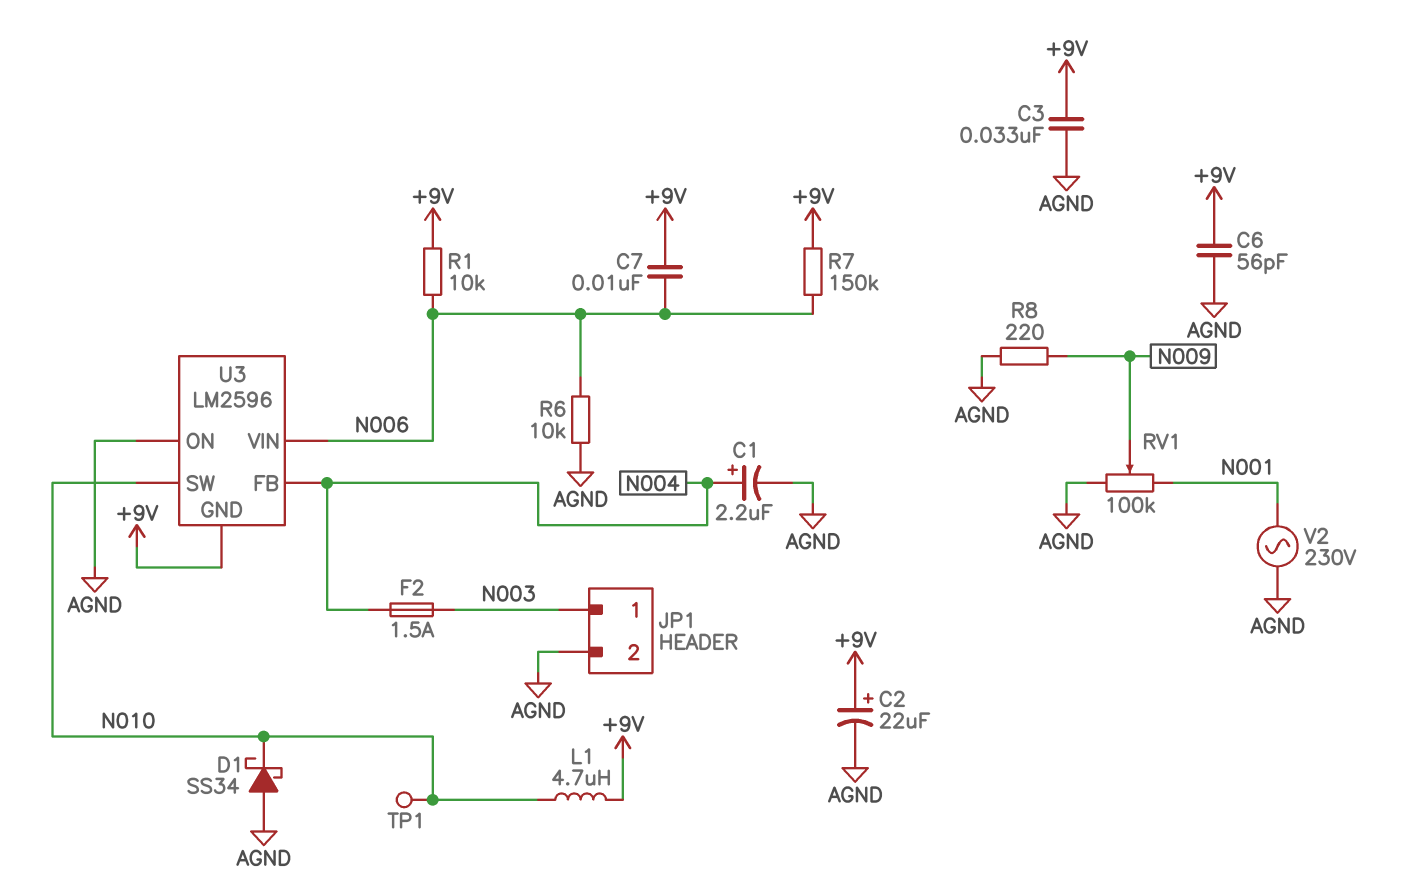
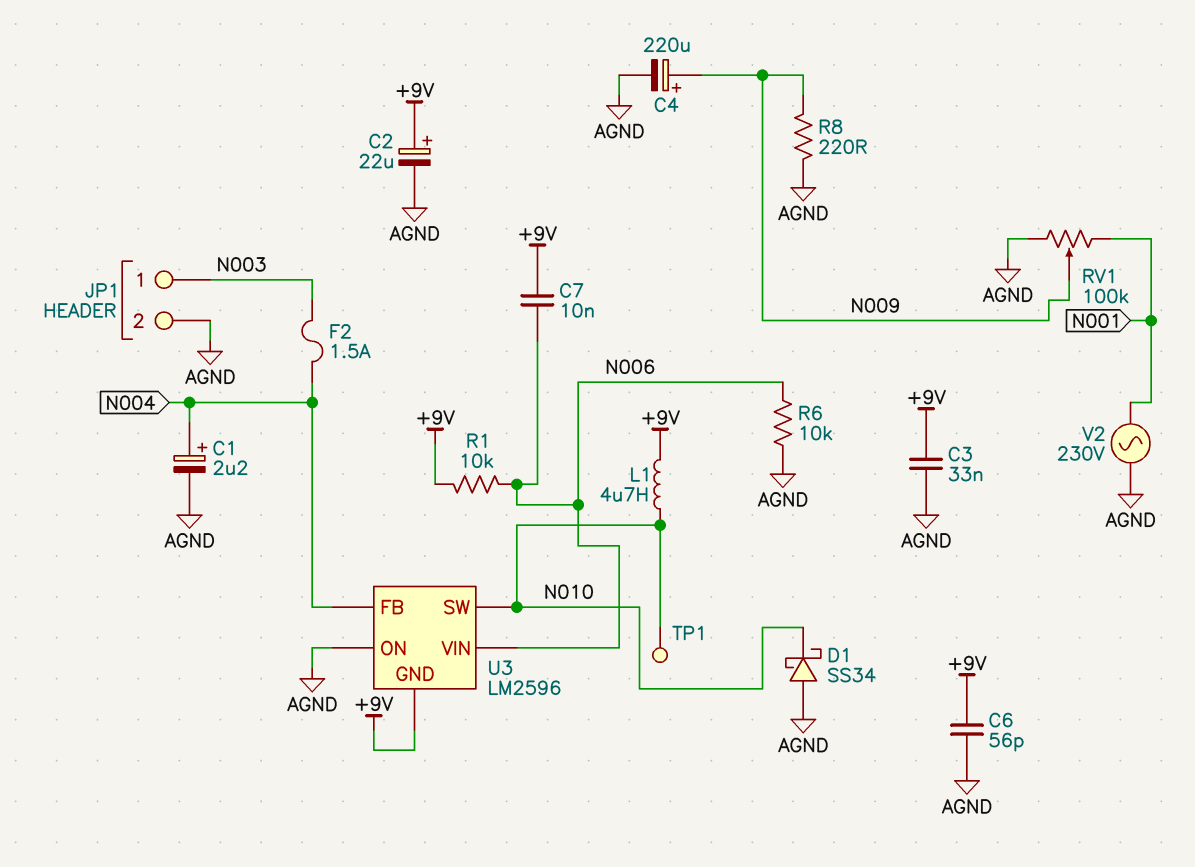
C4: none -> 220uF (plus N009, minus AGND)
R7: 150k (+9V, N006) -> none

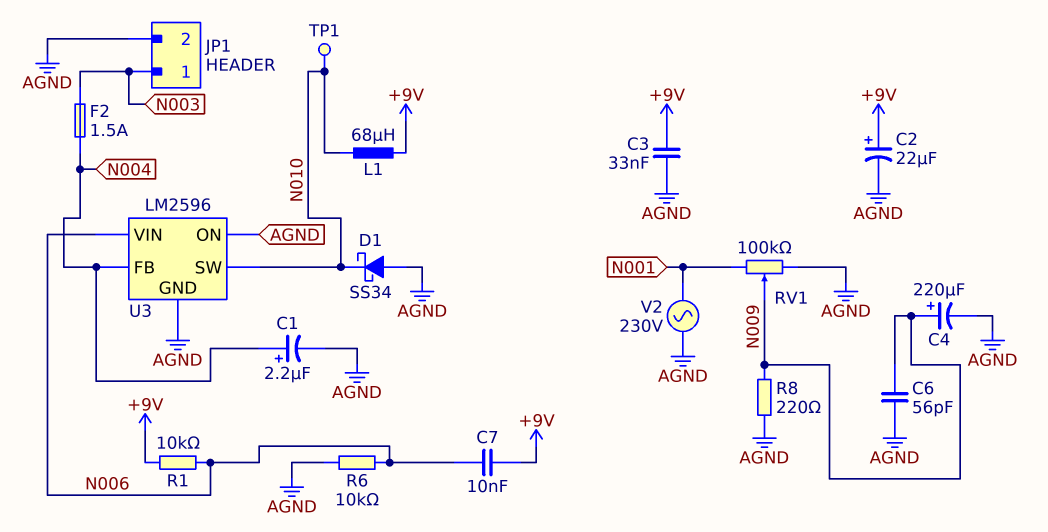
C6: 56pF (+9V, AGND) -> 56pF (AGND, N009)
L1: 4.7uH (+9V, N010) -> 68uH (+9V, N010)
U3 pin GND: +9V -> AGND

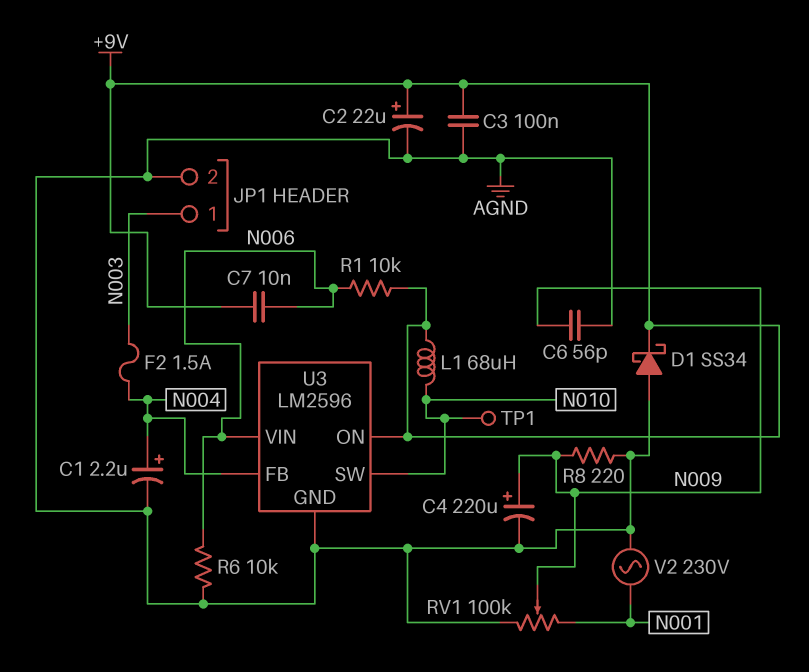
C3: 33nF (+9V, AGND) -> 100nF (+9V, AGND)
D1: schottky SS34 (A AGND, K N010) -> schottky SS34 (A AGND, K +9V)
U3 pin ON: AGND -> +9V

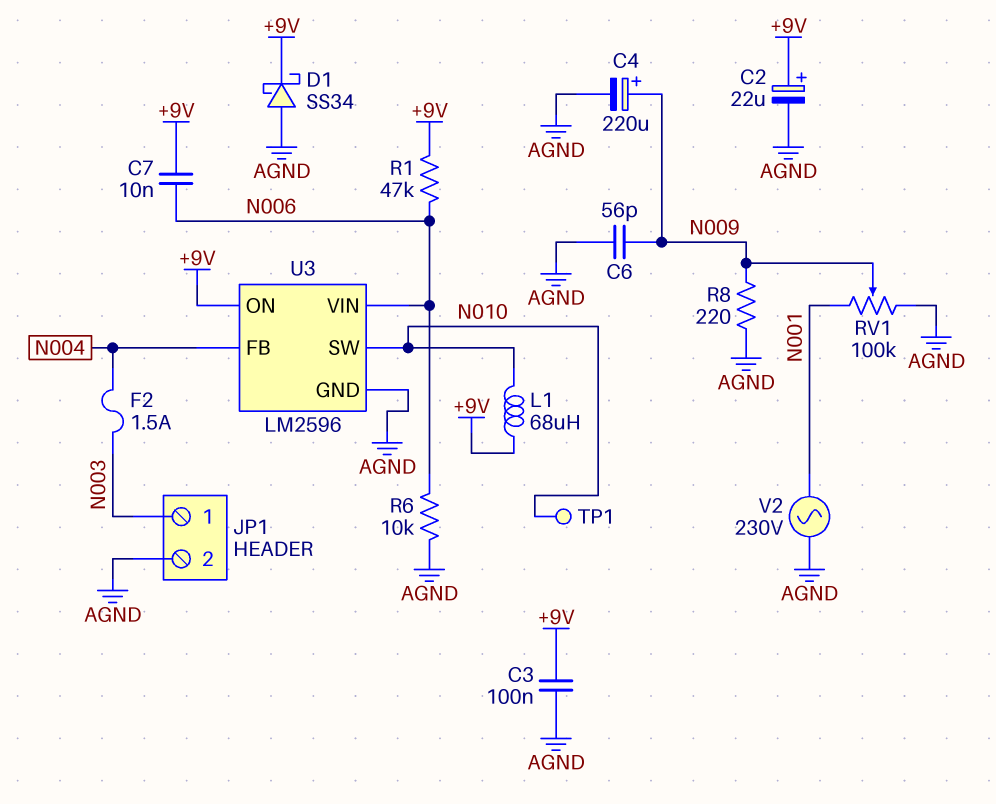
C1: 2.2uF (plus N004, minus AGND) -> none
R1: 10k (+9V, N006) -> 47k (+9V, N006)

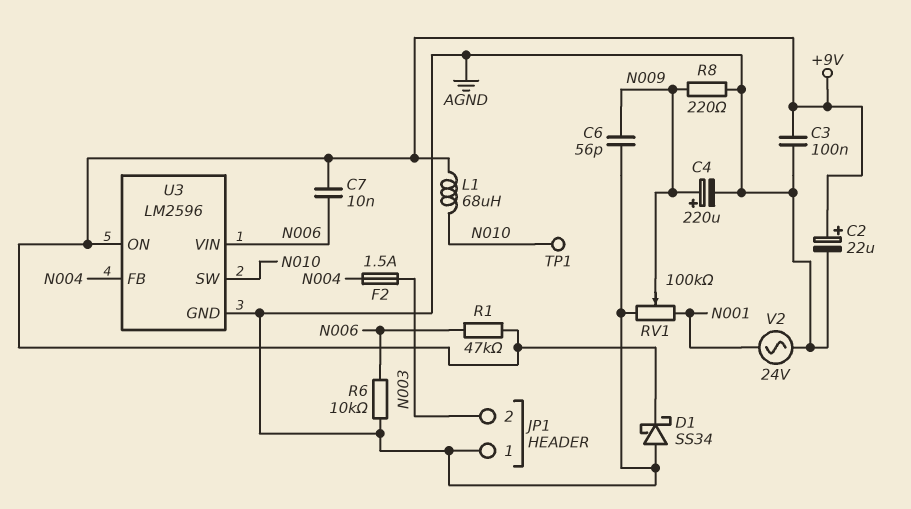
JP1 pin 1: N003 -> AGND
JP1 pin 2: AGND -> N003
V2: AC 230V (AGND, N001) -> AC 24V (AGND, N001)

